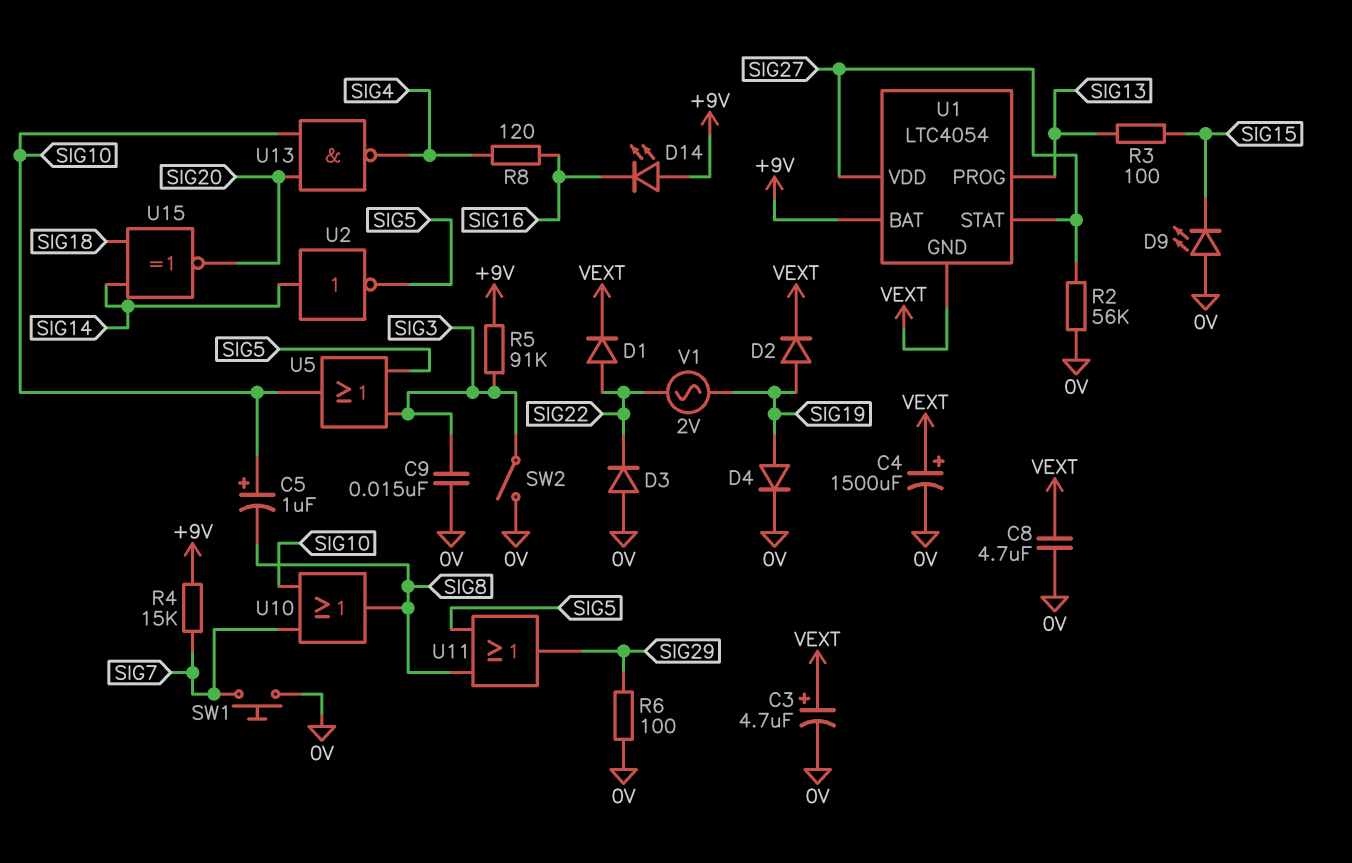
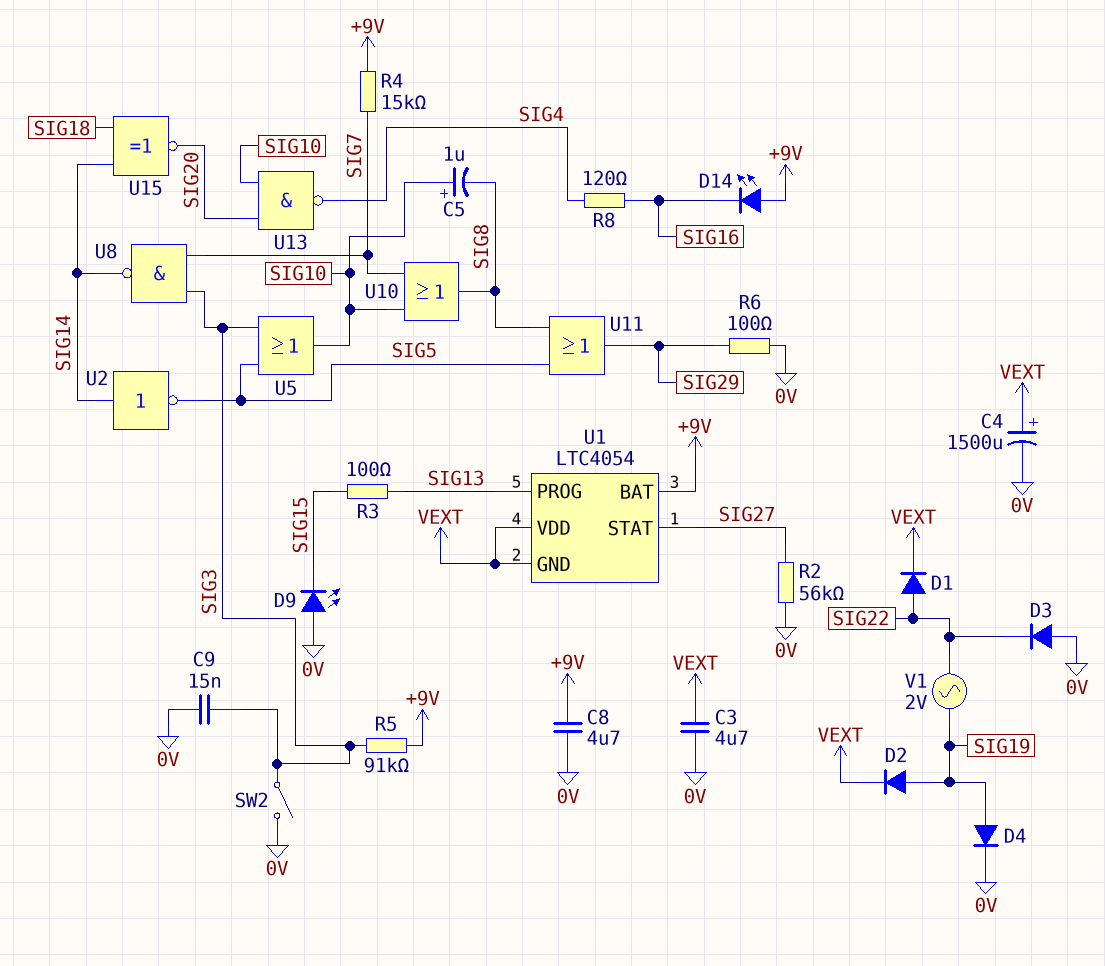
C3: 4.7uF (plus VEXT, minus 0V) -> 4.7uF (0V, VEXT)
C8: 4.7uF (0V, VEXT) -> 4.7uF (+9V, 0V)
SW1: button (0V, SIG7) -> none
U1 pin VDD: SIG27 -> VEXT
U8: none -> NAND (in SIG3, in SIG7, out SIG14)

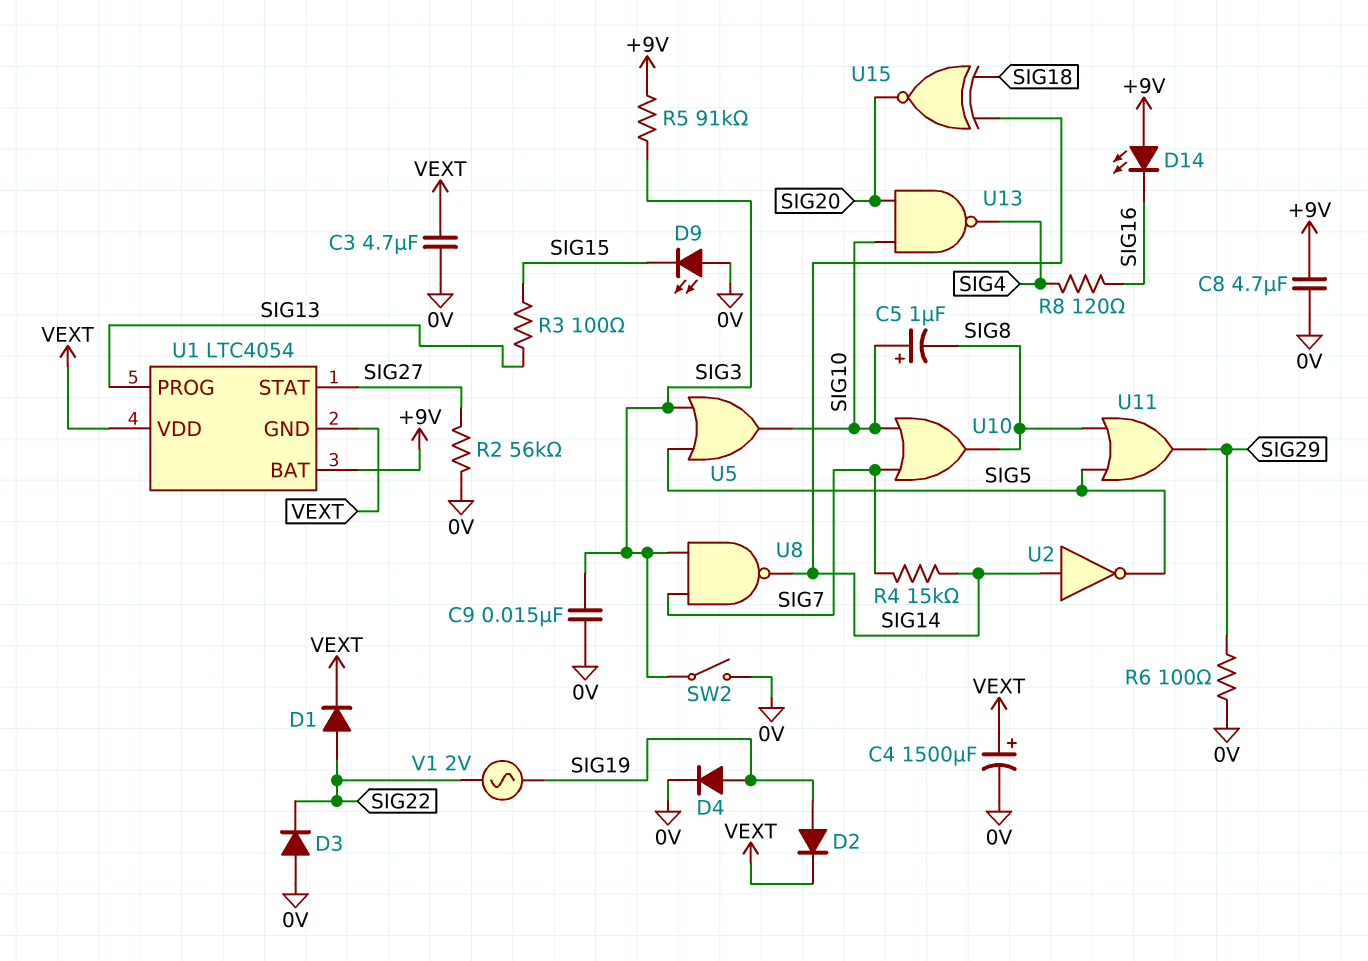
R4: 15k (+9V, SIG7) -> 15k (SIG7, SIG14)

